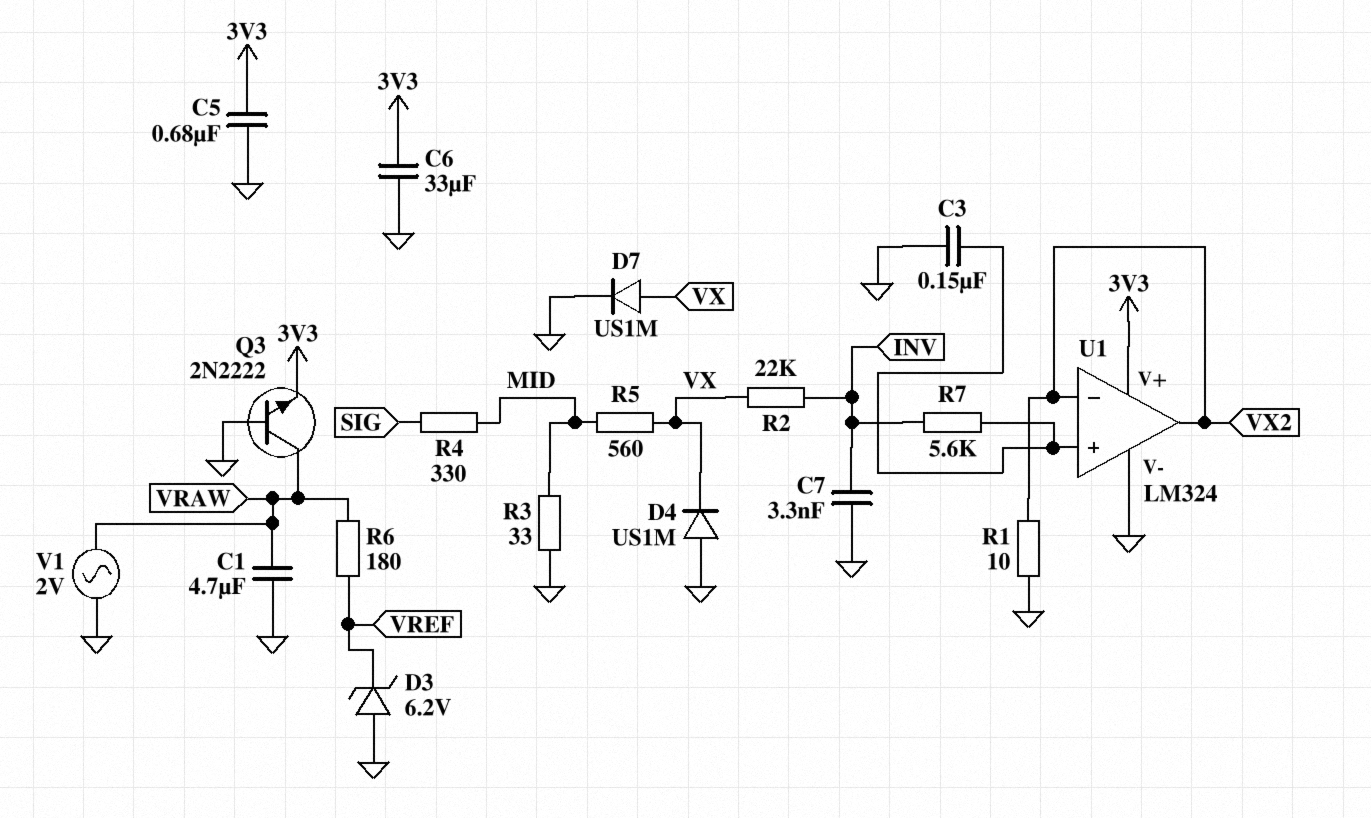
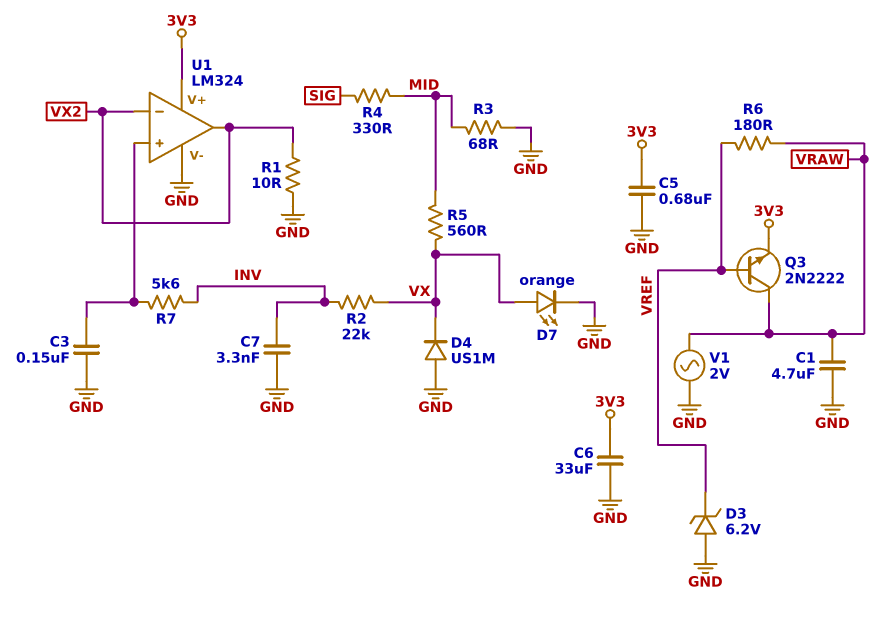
D7: diode US1M (A VX, K GND) -> LED orange (A VX, K GND)
Q3: NPN 2N2222 (B GND, C VRAW, E 3V3) -> NPN 2N2222 (B VREF, C VRAW, E 3V3)
R3: 33 (GND, MID) -> 68 (GND, MID)

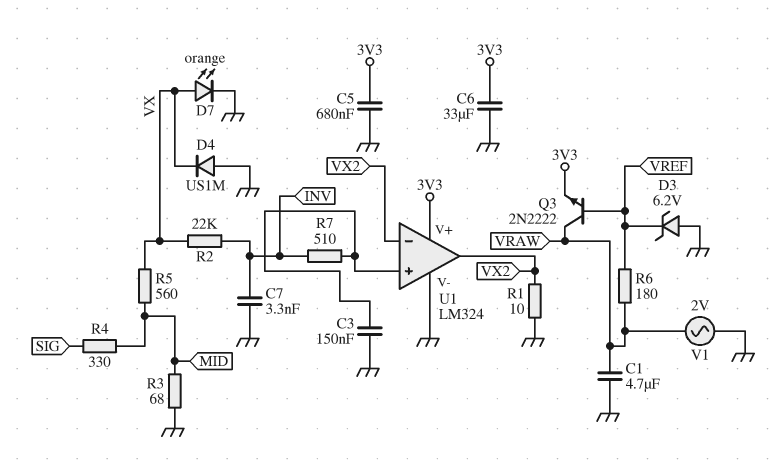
R7: 5.6k (INV, U1/in+) -> 510 (INV, U1/in+)

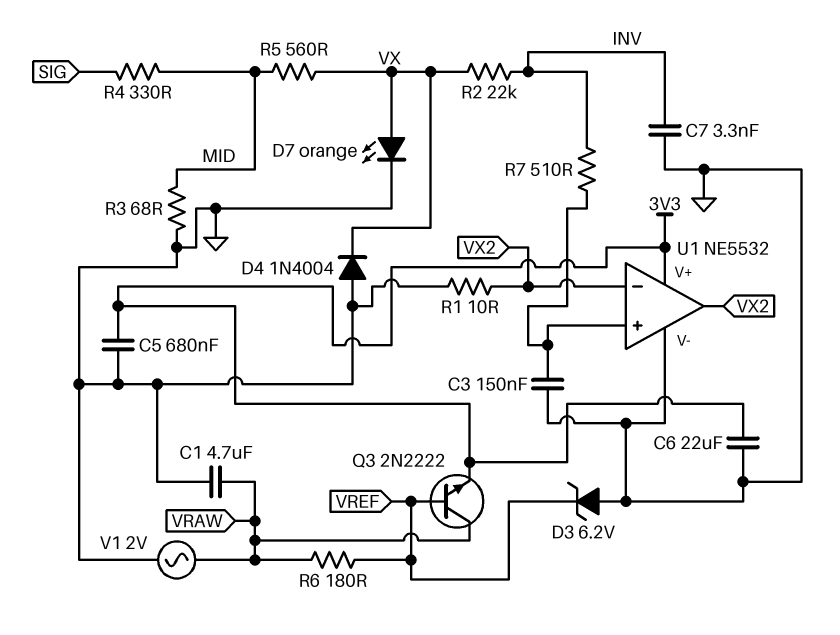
C6: 33uF (3V3, GND) -> 22uF (3V3, GND)
D4: diode US1M (A GND, K VX) -> diode 1N4004 (A GND, K VX)
U1: LM324 -> NE5532

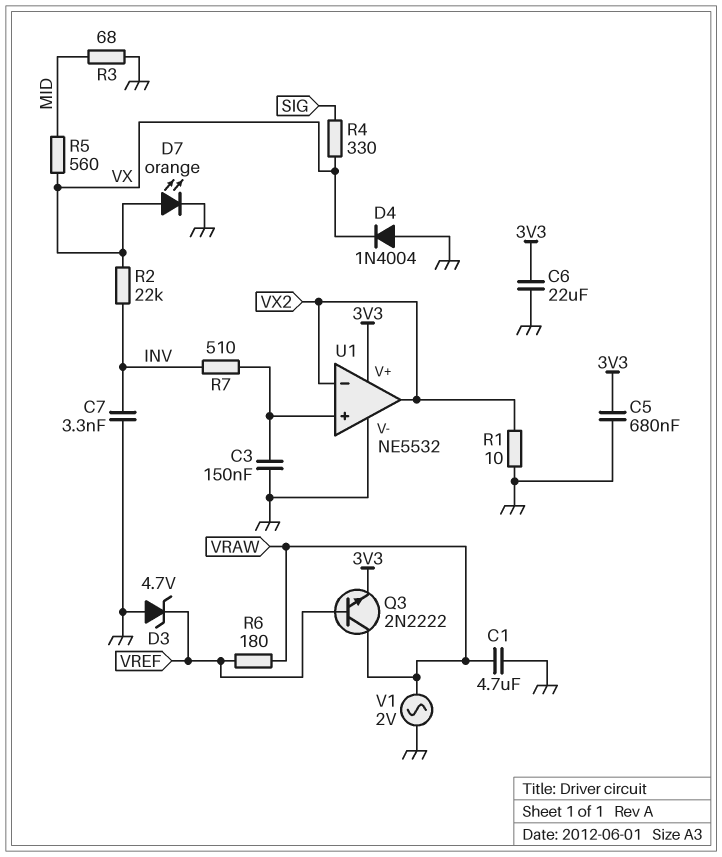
D3: zener 6.2V (A GND, K VREF) -> zener 4.7V (A GND, K VREF)
R4: 330 (MID, SIG) -> 330 (SIG, VX)

